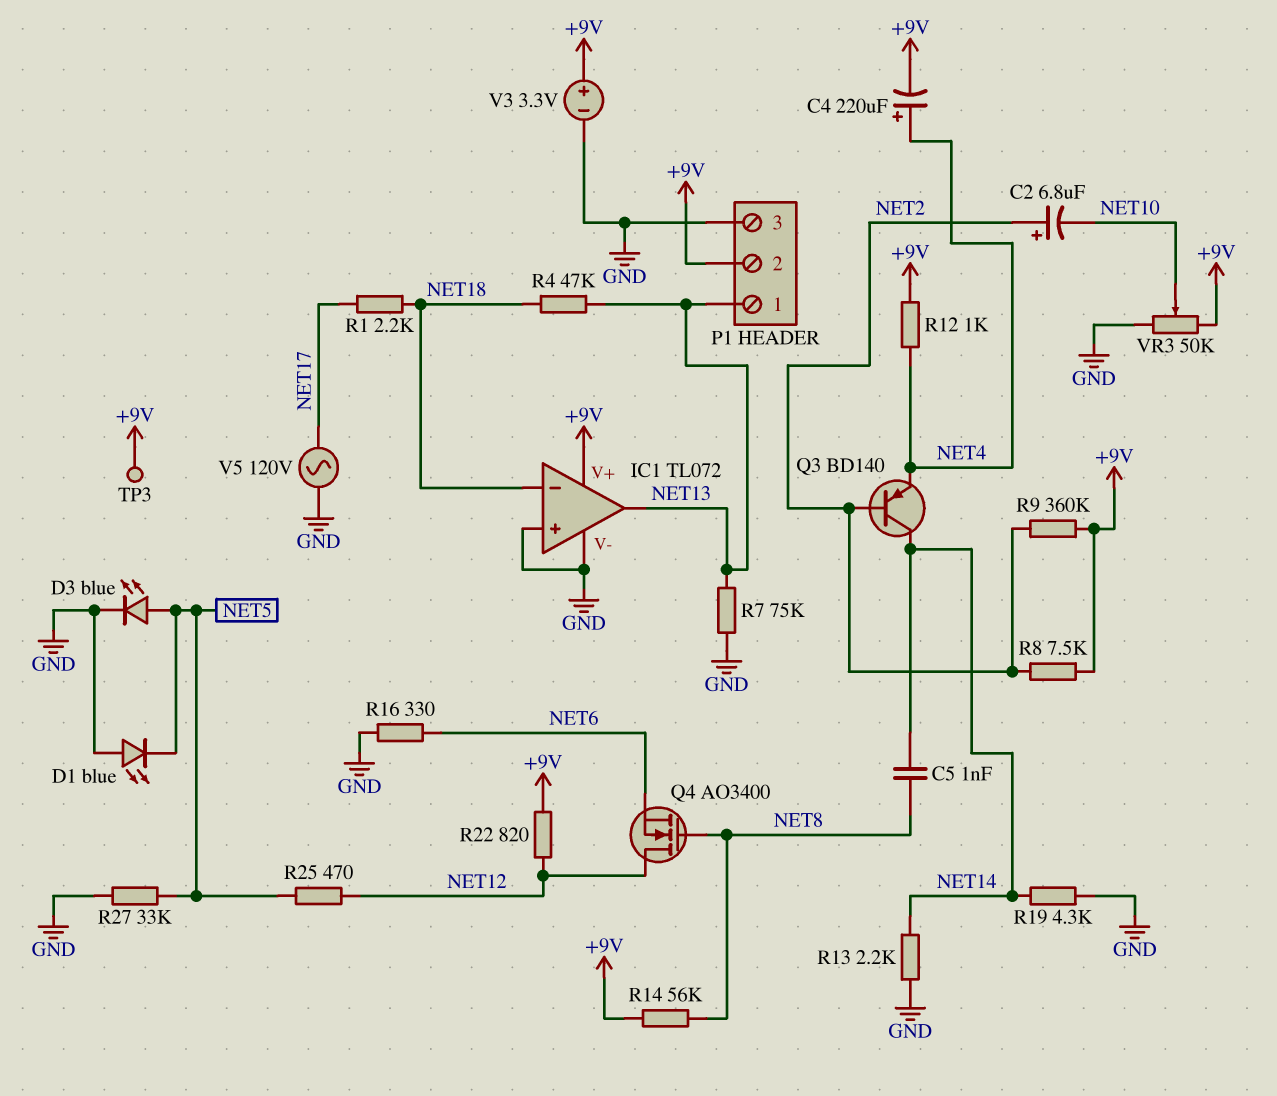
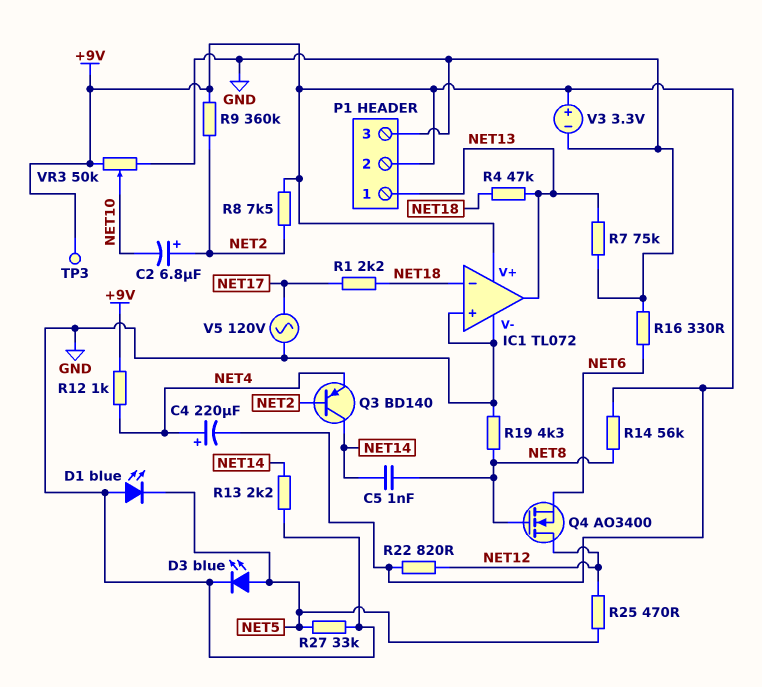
R19: 4.3k (GND, NET14) -> 4.3k (GND, NET8)

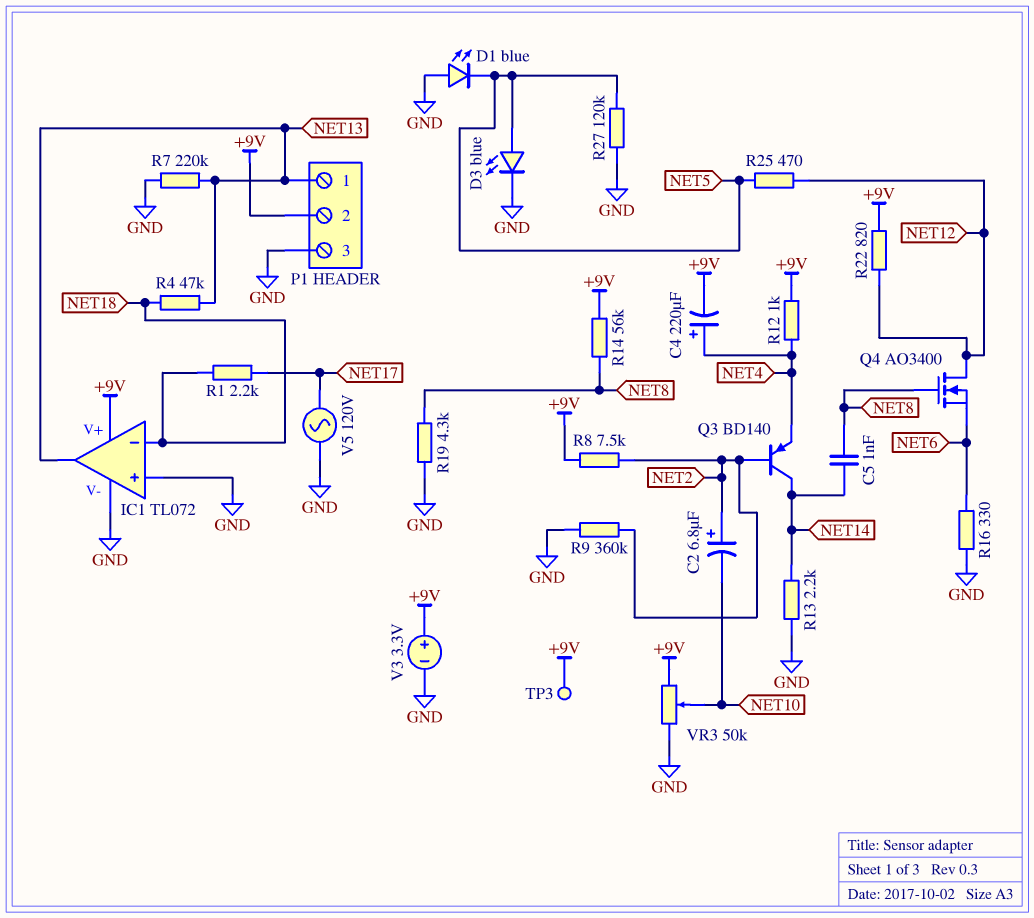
R7: 75k (GND, NET13) -> 220k (GND, NET13)
R9: 360k (+9V, NET2) -> 360k (GND, NET2)
R27: 33k (GND, NET5) -> 120k (GND, NET5)

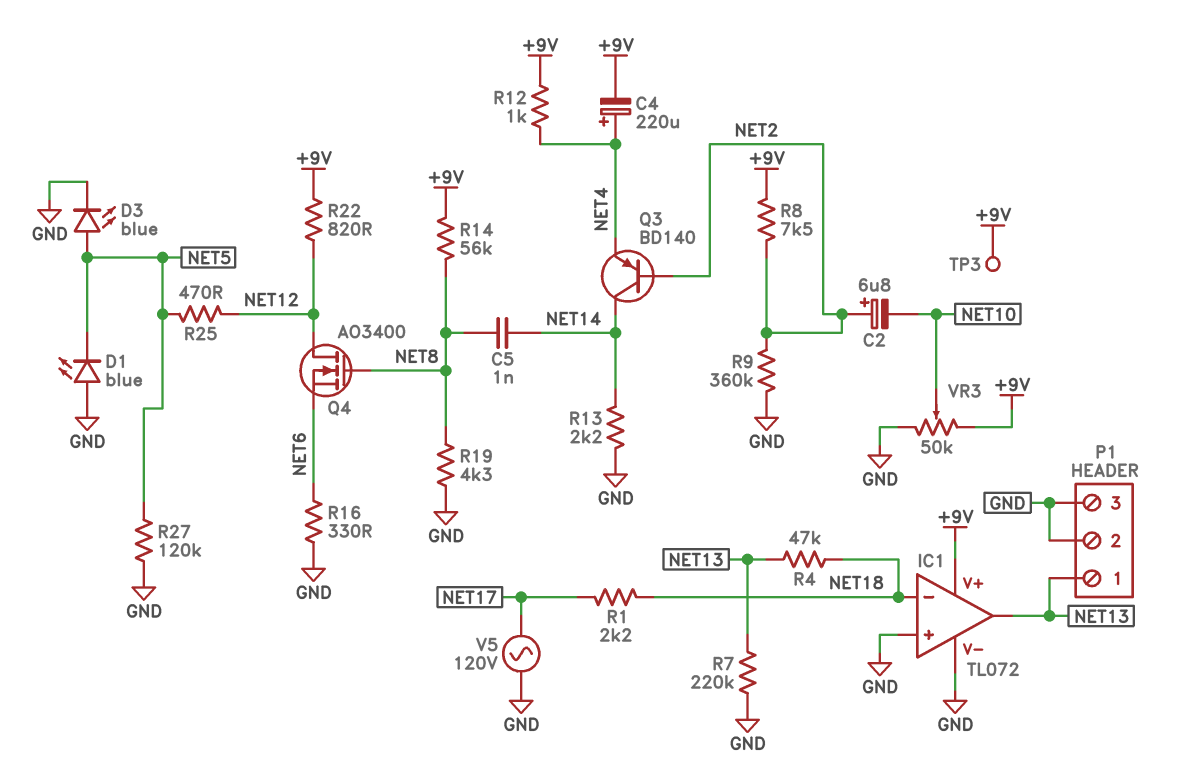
P1 pin 2: +9V -> GND
V3: 3.3V (plus +9V, minus GND) -> none

